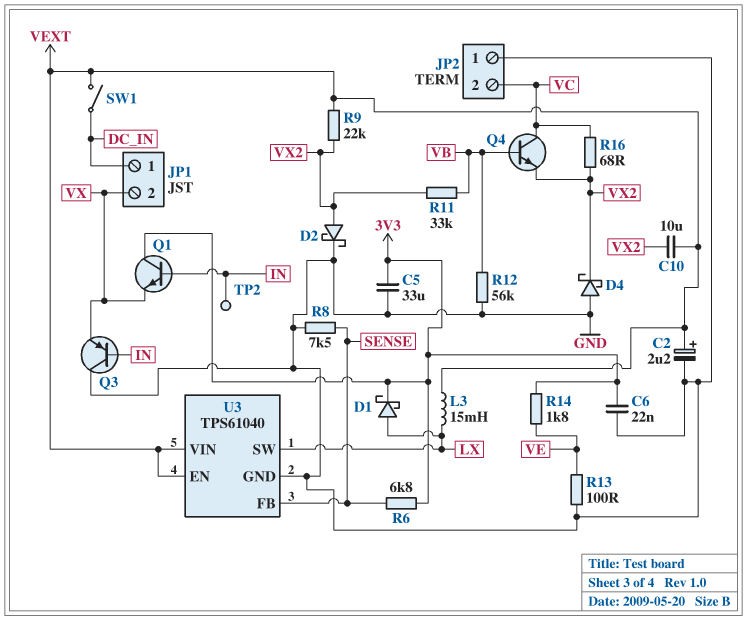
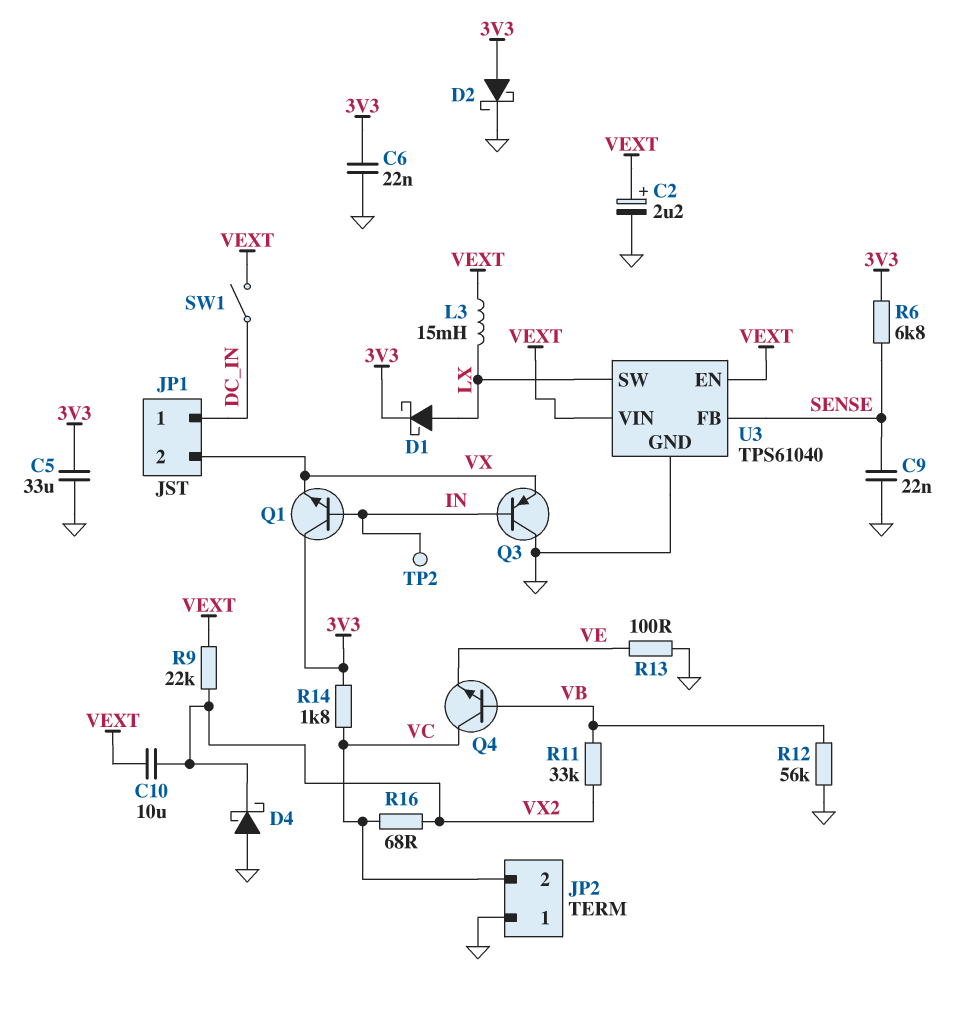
C9: none -> 22nF (GND, SENSE)
D2: schottky (A VX2, K GND) -> schottky (A 3V3, K GND)
Q4: NPN (B VB, C VC, E VX2) -> NPN (B VB, C VC, E VE)
R8: 7.5k (GND, SENSE) -> none
R14: 1.8k (3V3, VE) -> 1.8k (3V3, VC)

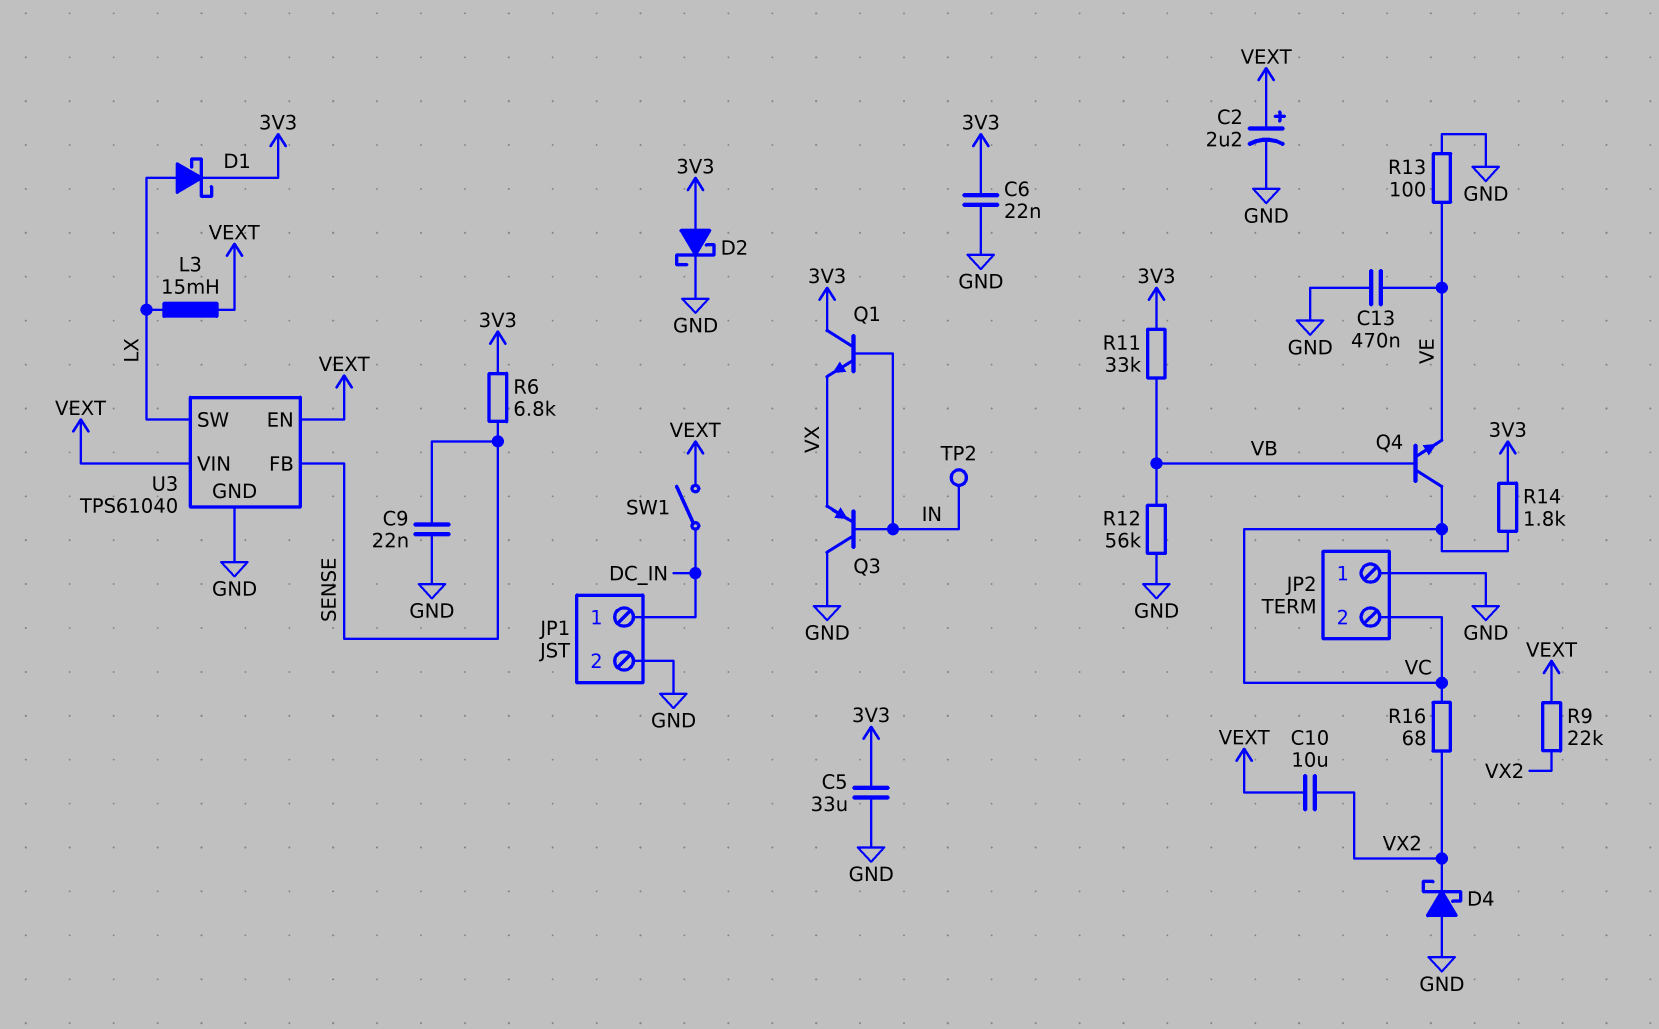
C13: none -> 470nF (GND, VE)
JP1 pin 2: VX -> GND
R11: 33k (VB, VX2) -> 33k (3V3, VB)

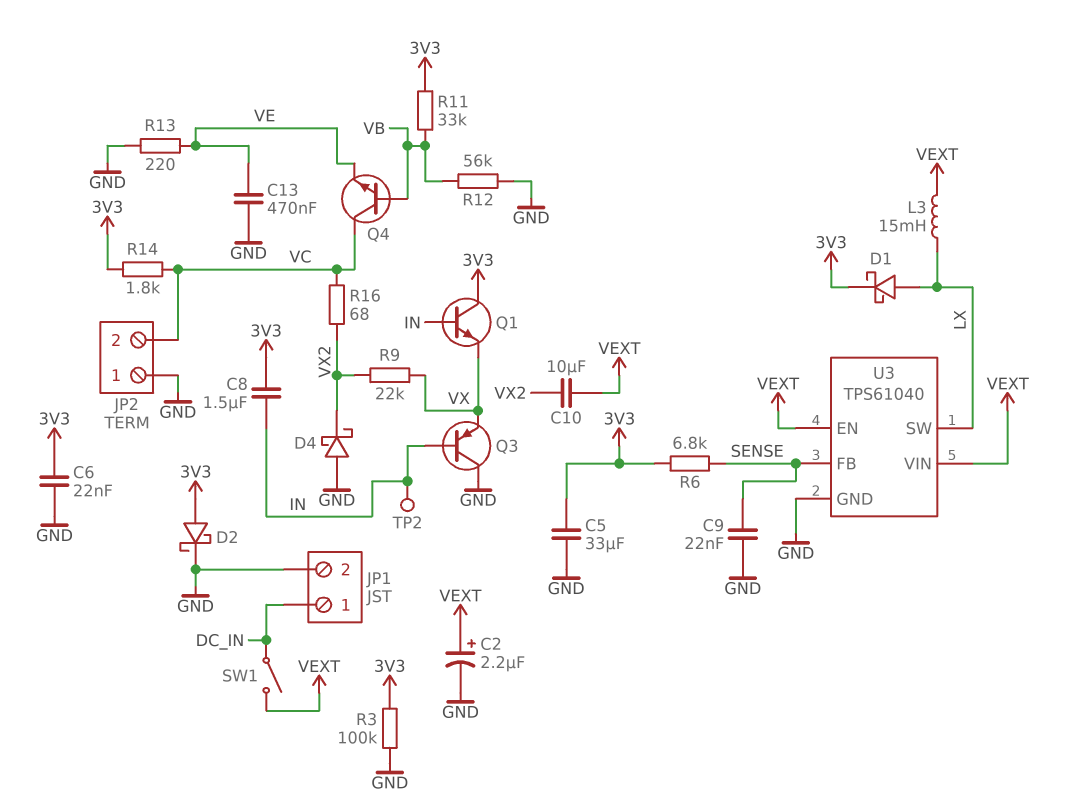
C8: none -> 1.5uF (3V3, IN)
R3: none -> 100k (3V3, GND)
R9: 22k (VEXT, VX2) -> 22k (VX, VX2)
R13: 100 (GND, VE) -> 220 (GND, VE)

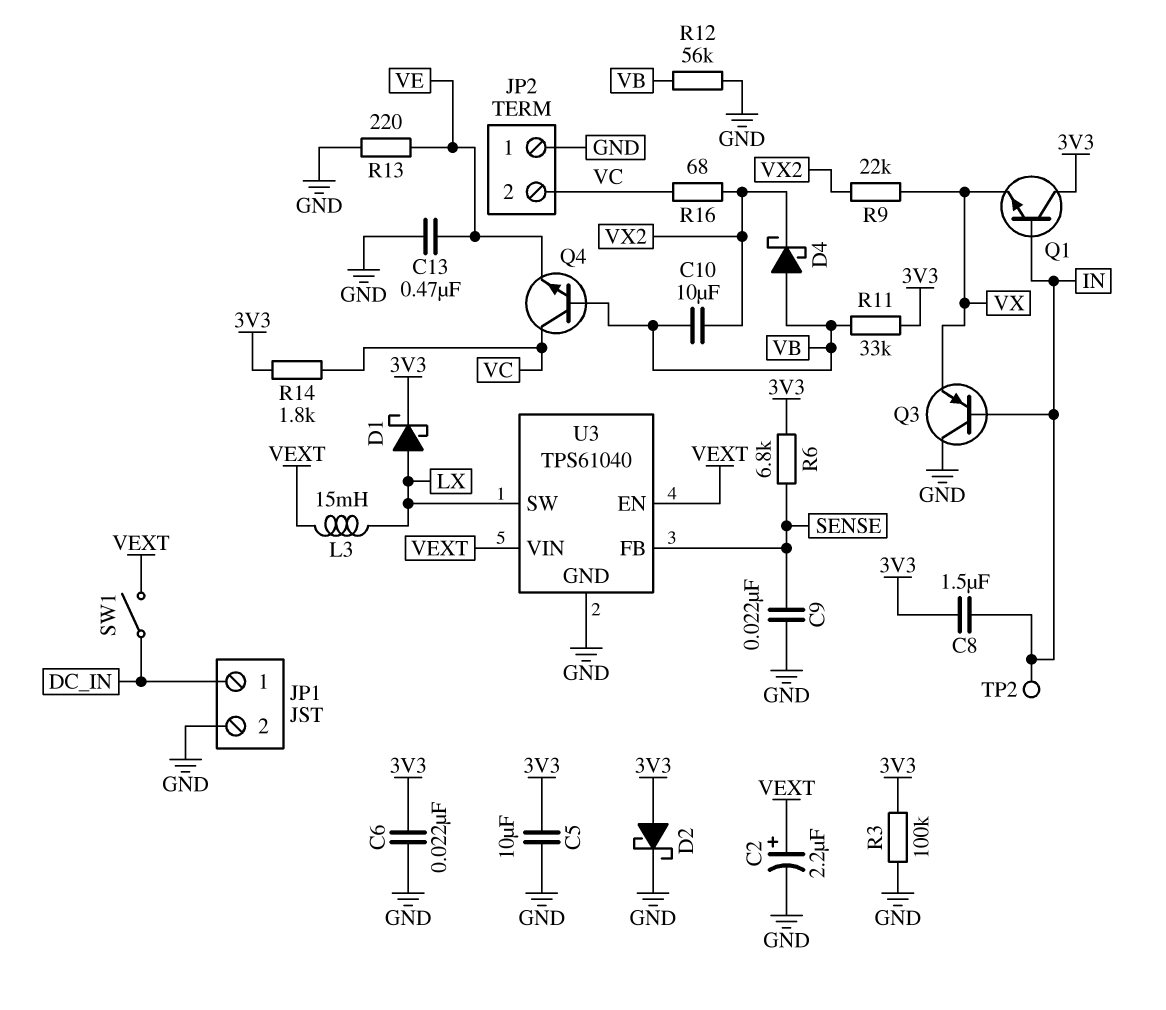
C5: 33uF (3V3, GND) -> 10uF (3V3, GND)
C10: 10uF (VEXT, VX2) -> 10uF (VB, VX2)
D4: schottky (A GND, K VX2) -> schottky (A VB, K VX2)

